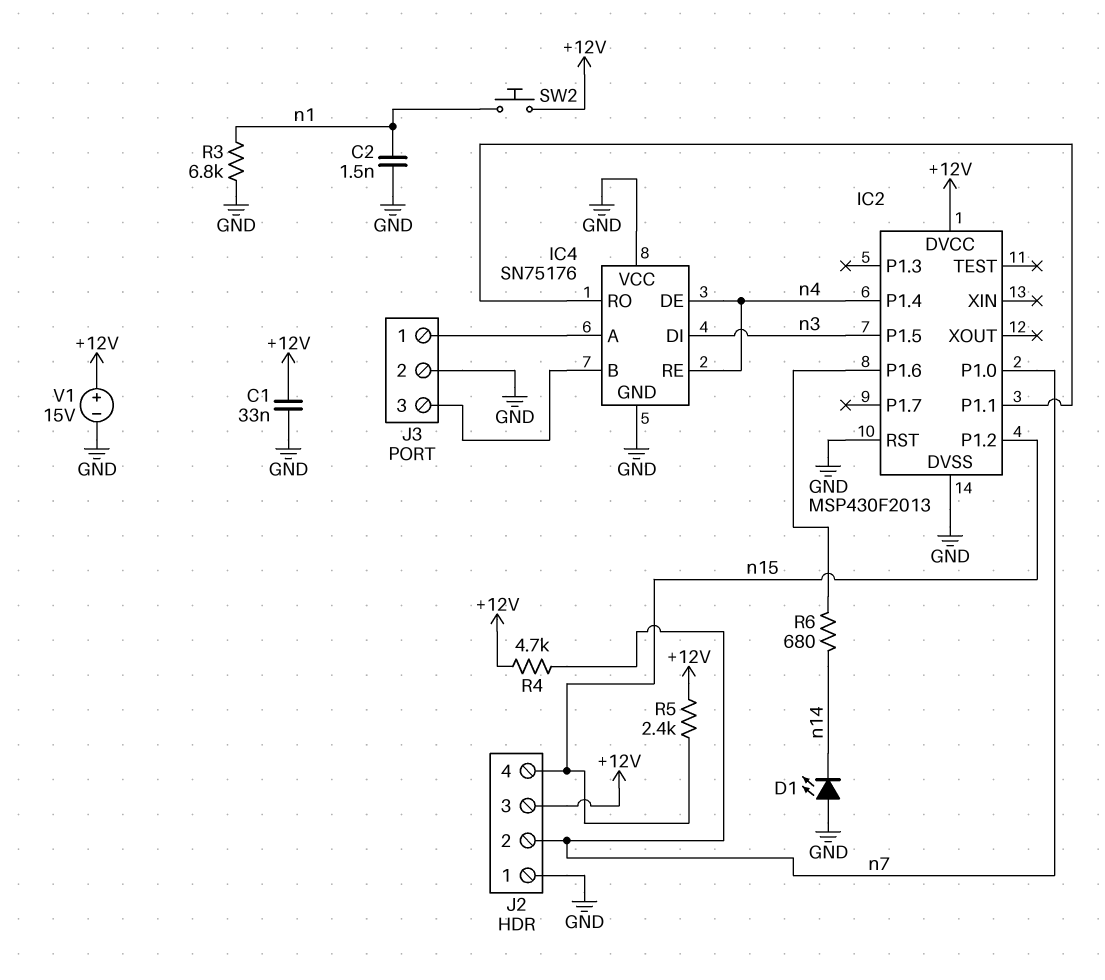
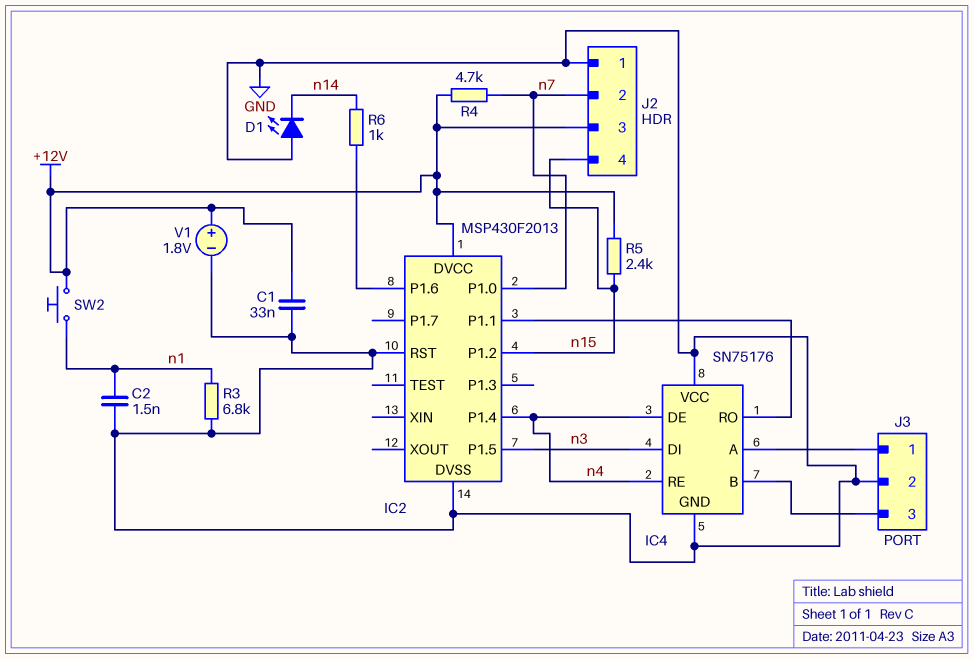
R6: 680 (IC2/P1.6, n14) -> 1k (IC2/P1.6, n14)
V1: 15V (plus +12V, minus GND) -> 1.8V (plus +12V, minus GND)

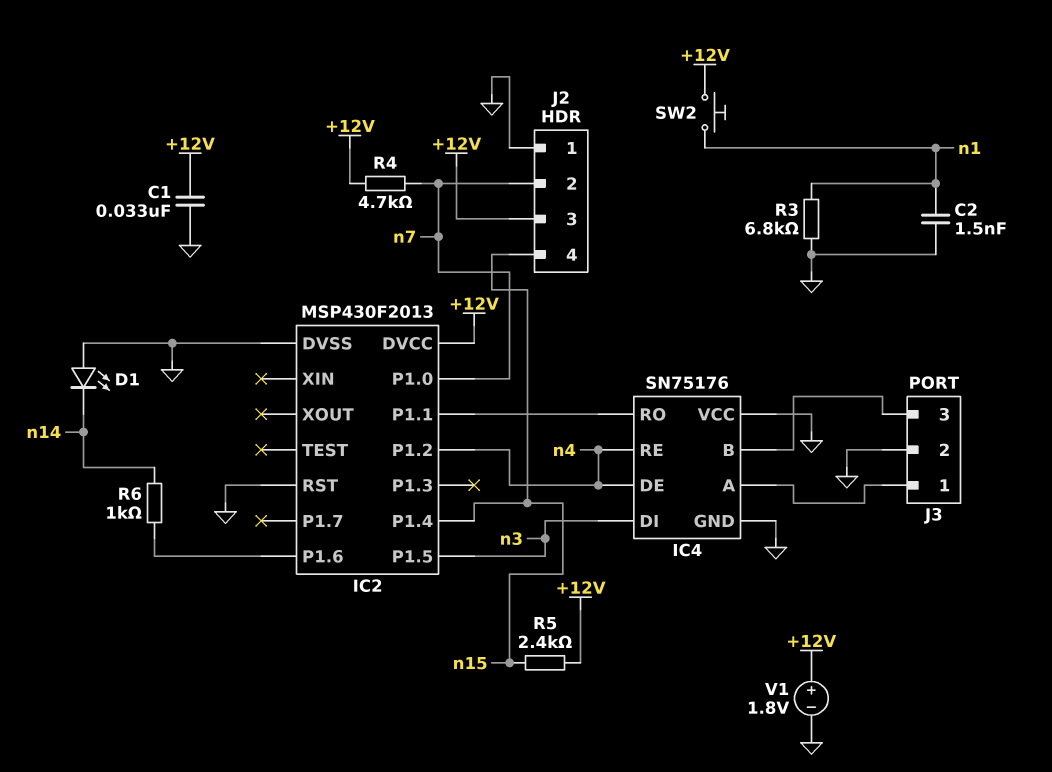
IC2 pin P1.2: n15 -> n4
IC2 pin P1.4: n4 -> n15

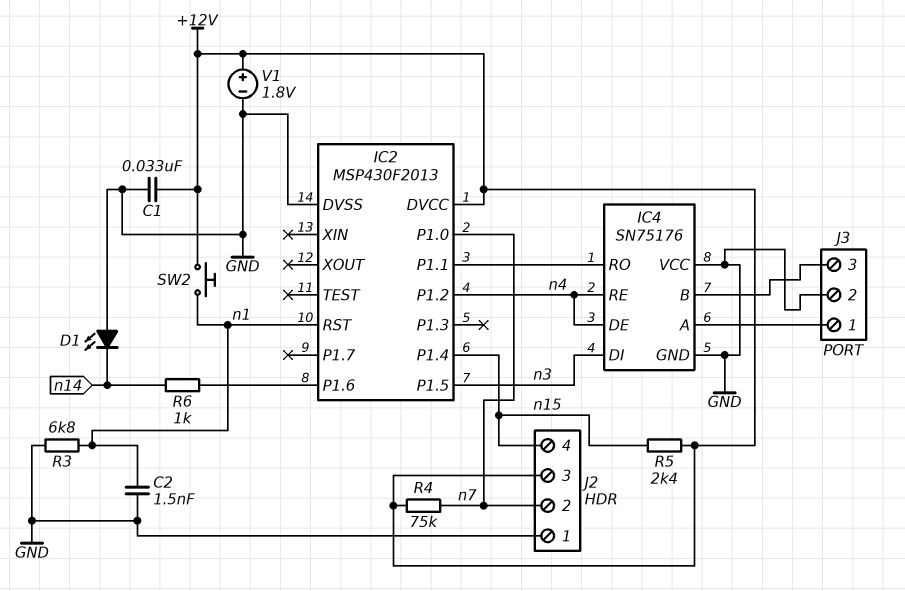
IC2 pin RST: GND -> n1
R4: 4.7k (+12V, n7) -> 75k (+12V, n7)

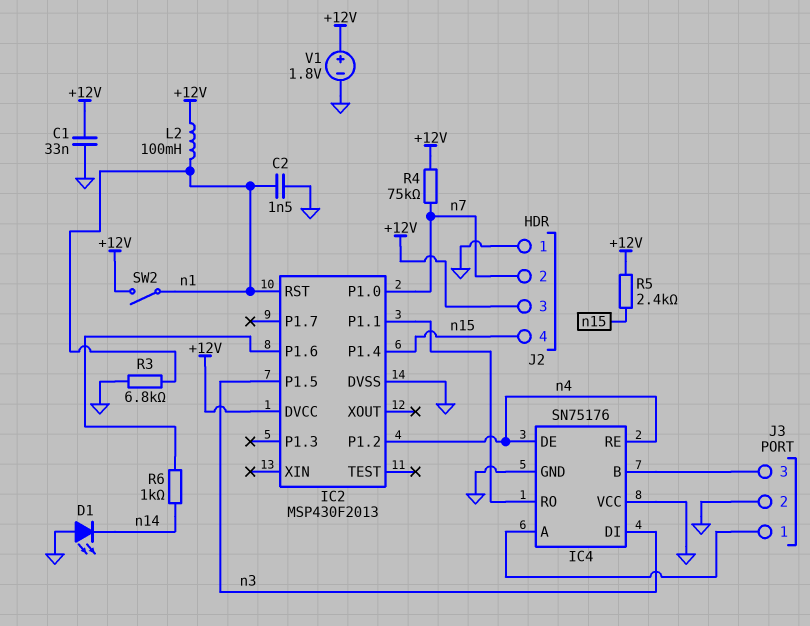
L2: none -> 100mH (+12V, n1)
SW2: button (+12V, n1) -> switch (+12V, n1)

